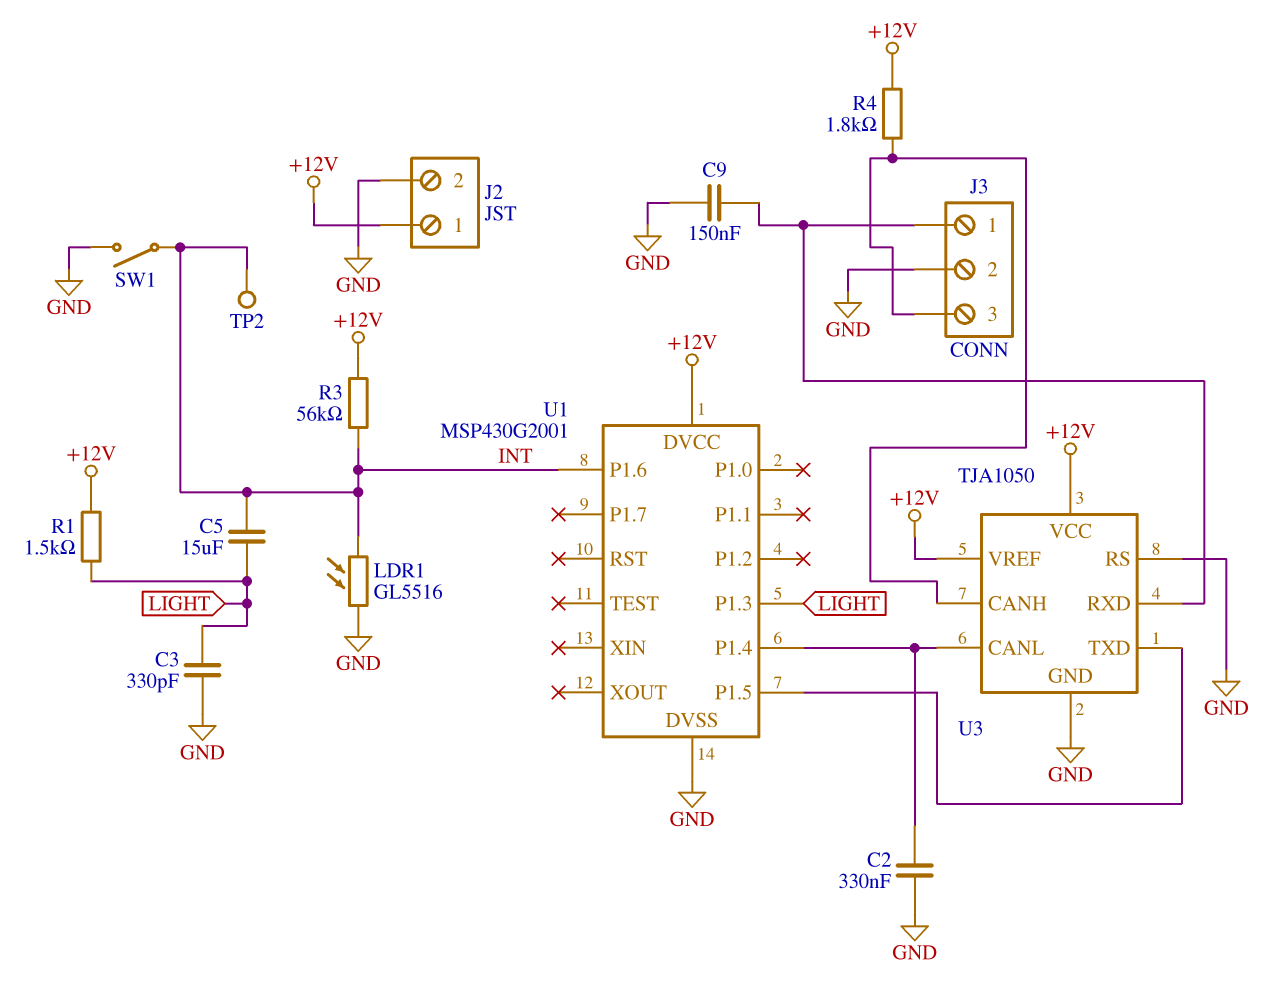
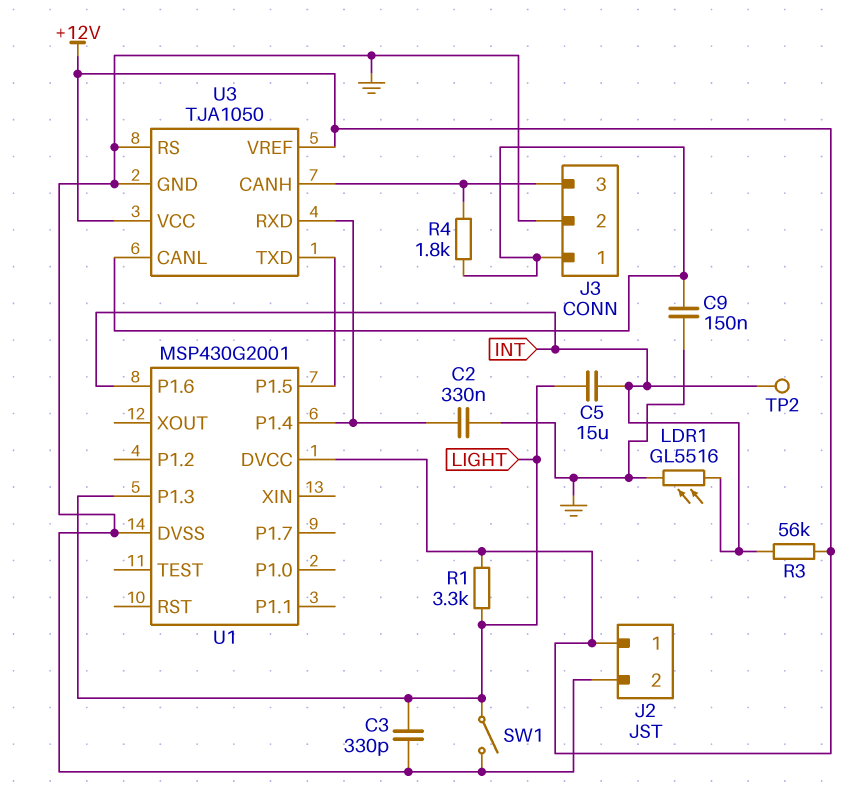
R1: 1.5k (+12V, LIGHT) -> 3.3k (+12V, LIGHT)
R4: 1.8k (+12V, J3/3) -> 1.8k (J3/1, J3/3)
SW1: switch (GND, INT) -> switch (GND, LIGHT)
U3 pin CANL: U1/P1.4 -> J3/1
U3 pin RXD: J3/1 -> U1/P1.4

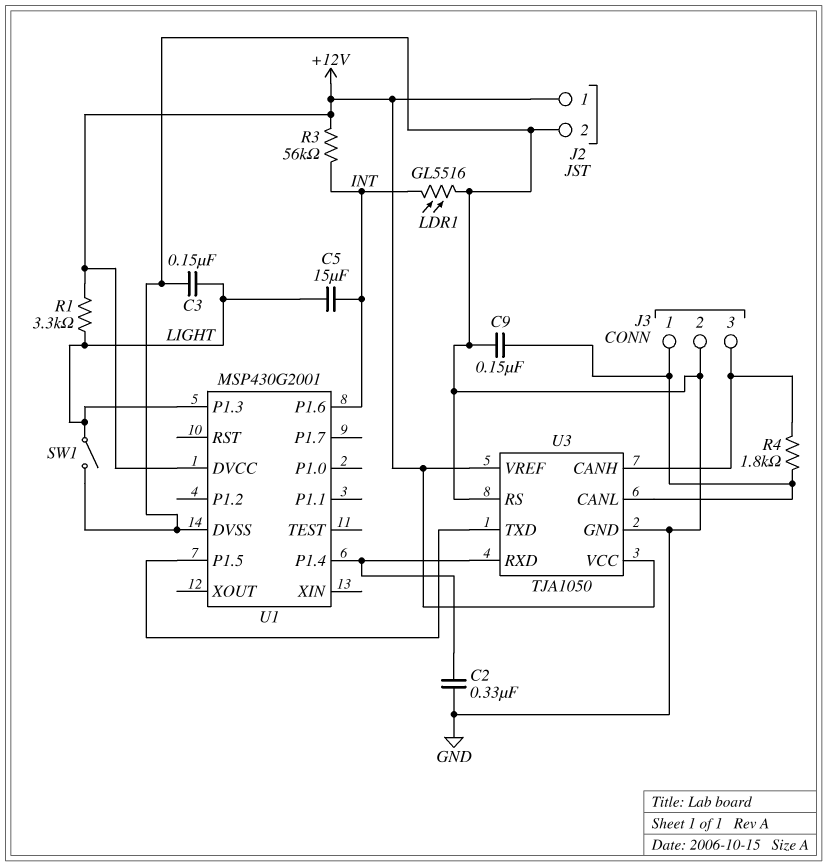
C3: 330pF (GND, LIGHT) -> 150nF (GND, LIGHT)
TP2: test point (INT) -> none

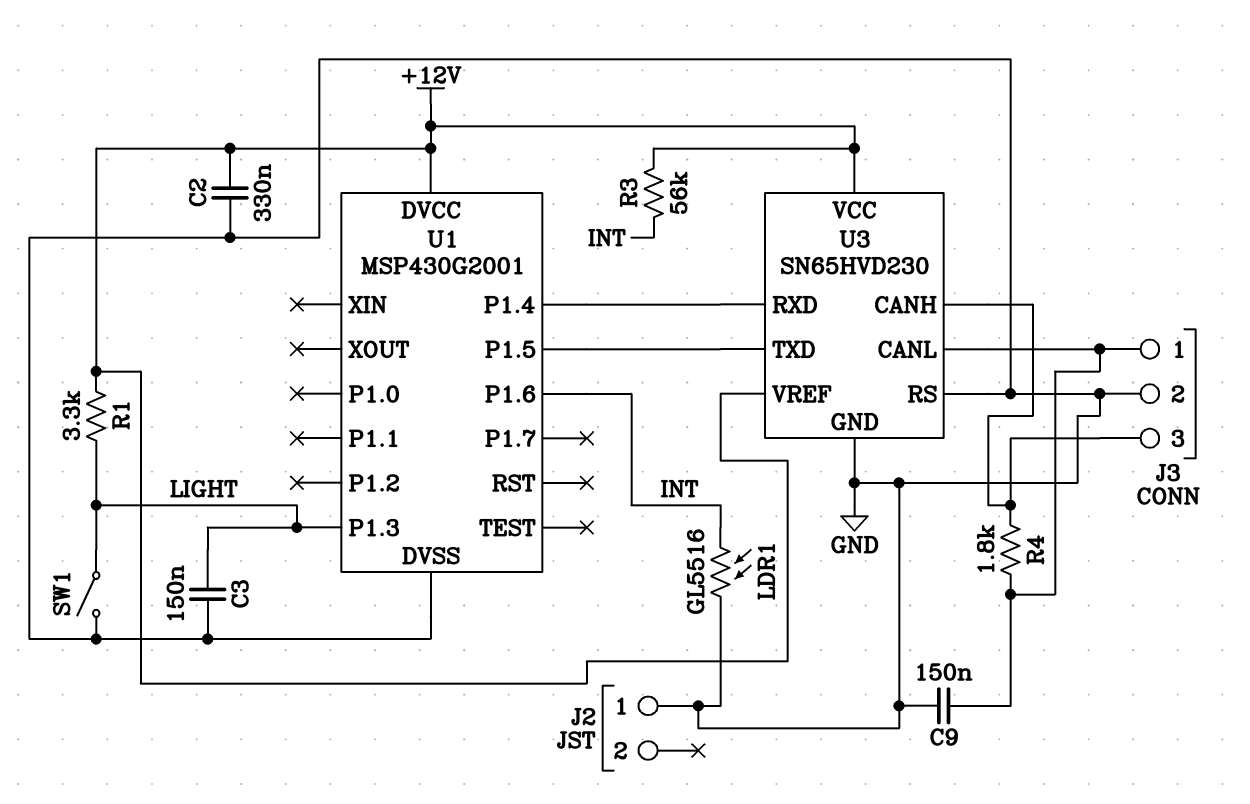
C2: 330nF (GND, U1/P1.4) -> 330nF (+12V, GND)
C5: 15uF (INT, LIGHT) -> none
J2 pin 1: +12V -> GND
J2 pin 2: GND -> none
U3: TJA1050 -> SN65HVD230

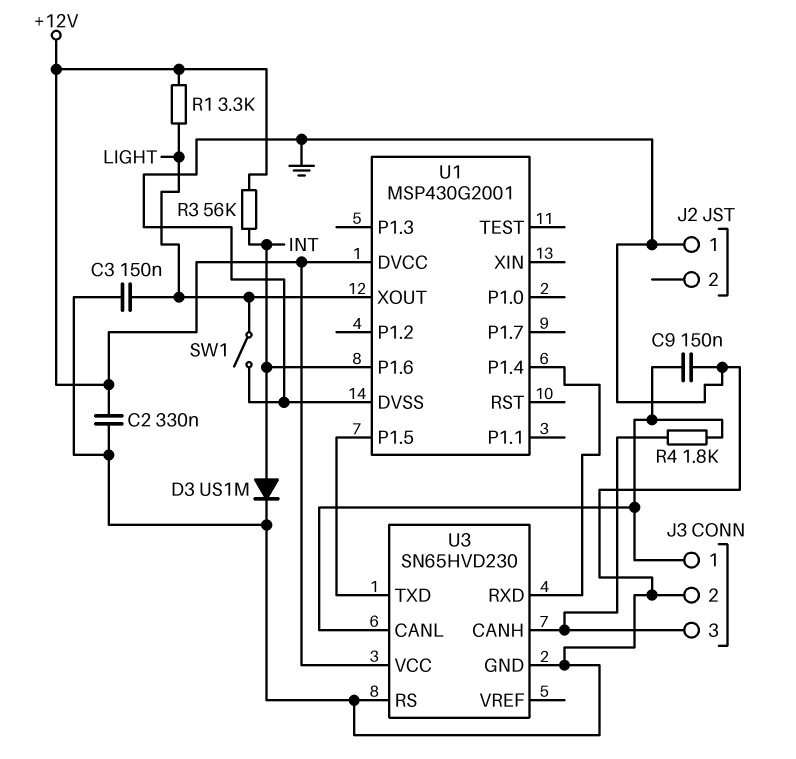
D3: none -> diode US1M (A INT, K GND)
LDR1: GL5516 (GND, INT) -> none
U1 pin P1.3: LIGHT -> none
U1 pin XOUT: none -> LIGHT
U3 pin VREF: +12V -> none

